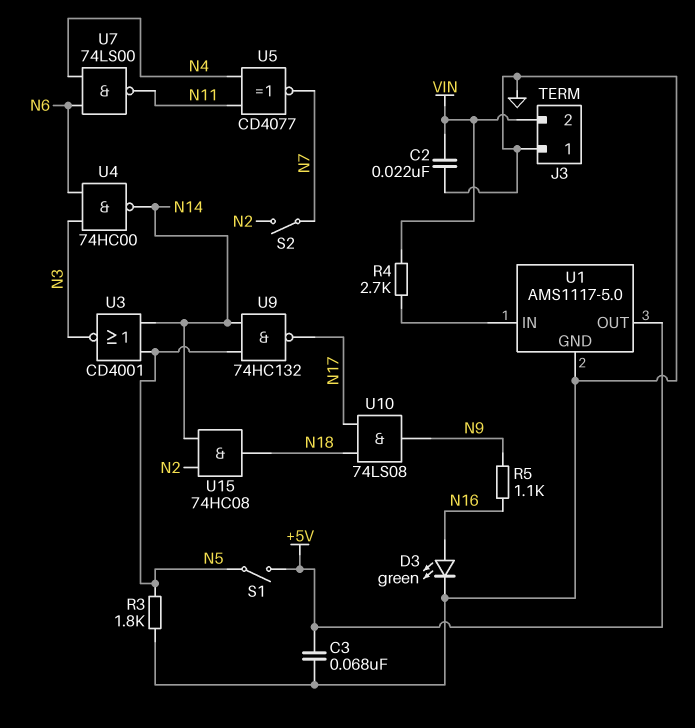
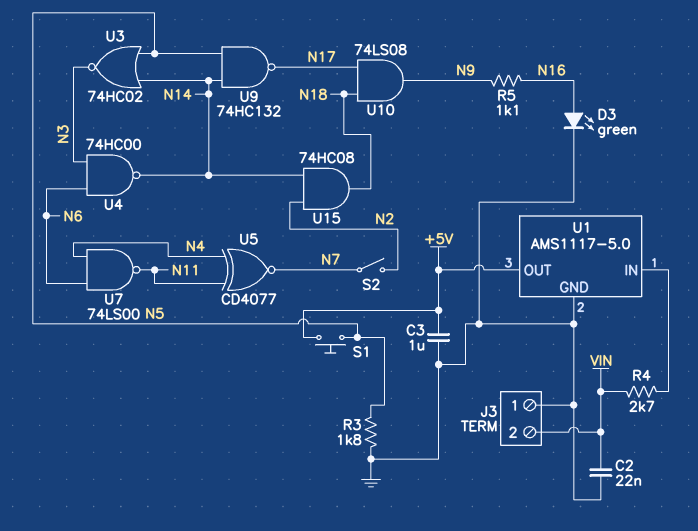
C3: 68nF (+5V, GND) -> 1uF (+5V, GND)
S1: switch (+5V, N5) -> button (+5V, N5)
U3: NOR CD4001 (in N5, in N14, out N3) -> NOR 74HC02 (in N5, in N14, out N3)

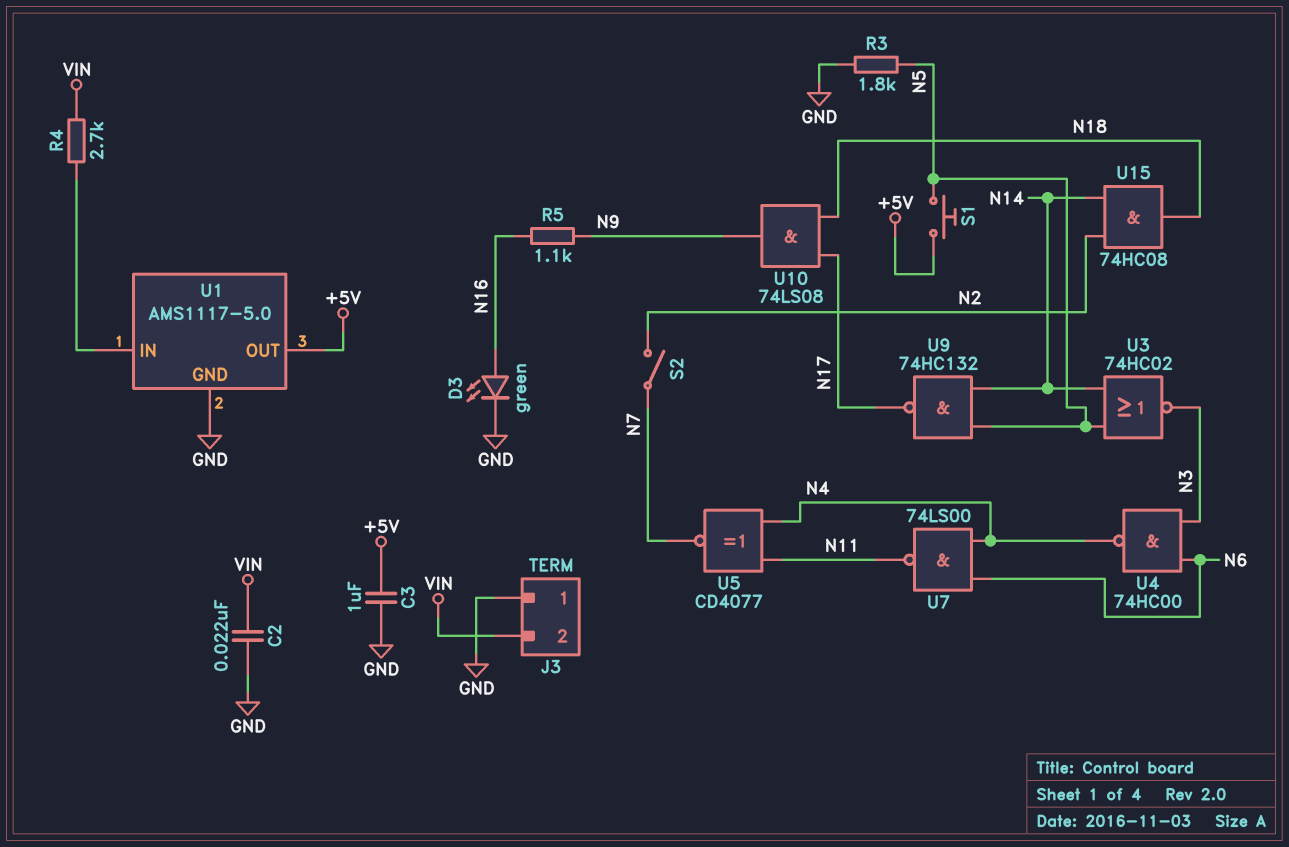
U4: NAND 74HC00 (in N3, in N6, out N14) -> NAND 74HC00 (in N3, in N6, out N4)

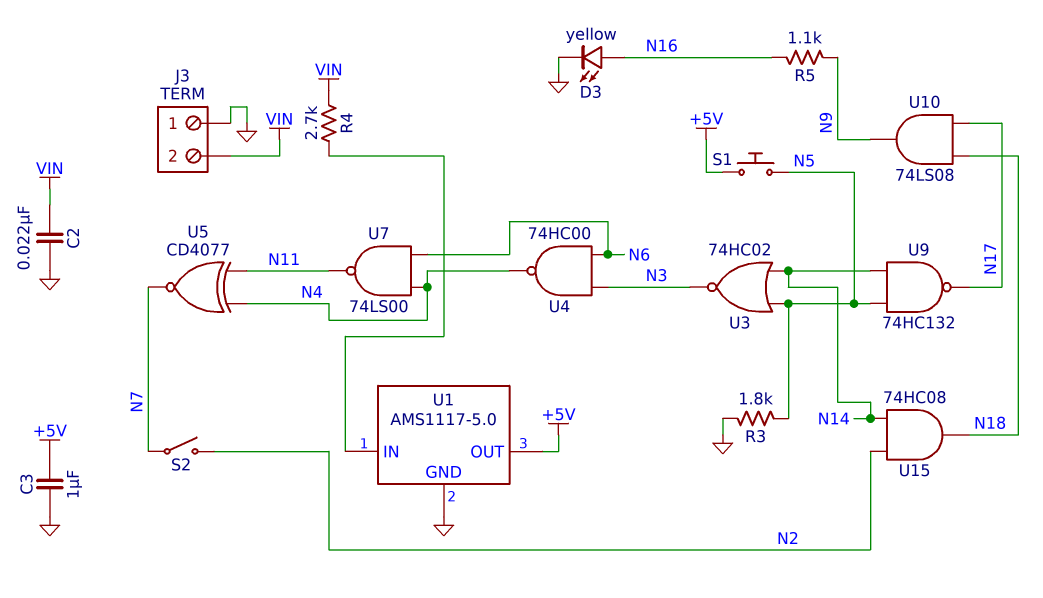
D3: LED green (A N16, K GND) -> LED yellow (A N16, K GND)

